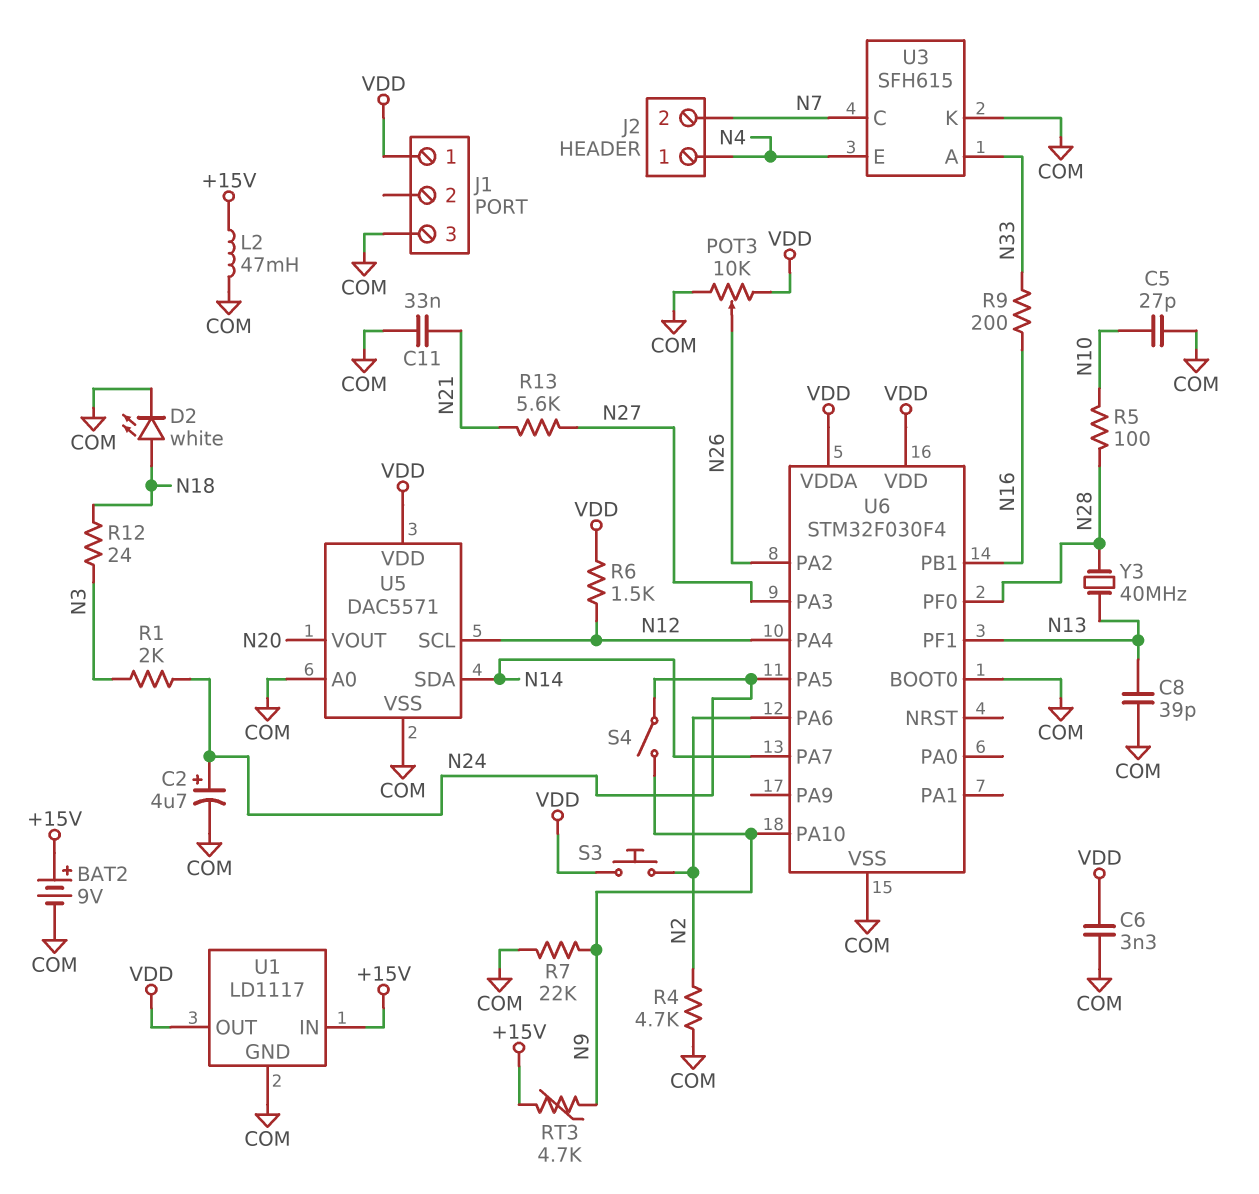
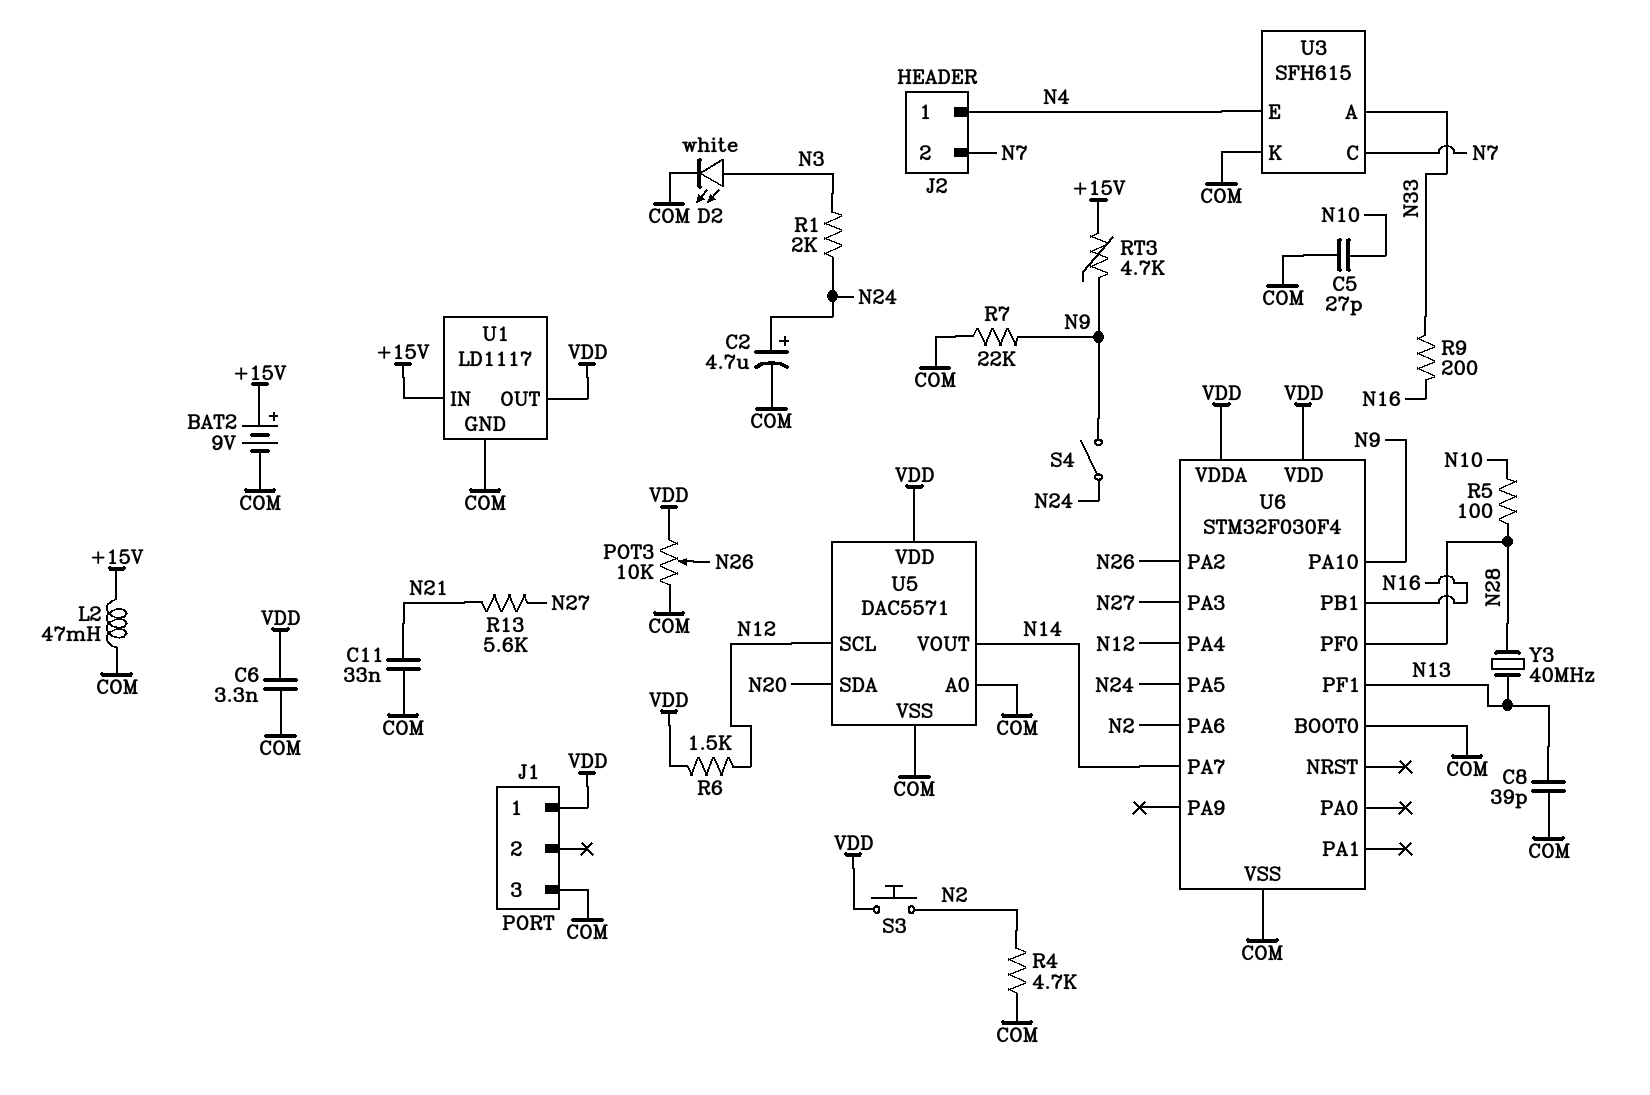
D2: LED white (A N18, K COM) -> LED white (A N3, K COM)
R12: 24 (N3, N18) -> none
U5 pin SDA: N14 -> N20
U5 pin VOUT: N20 -> N14

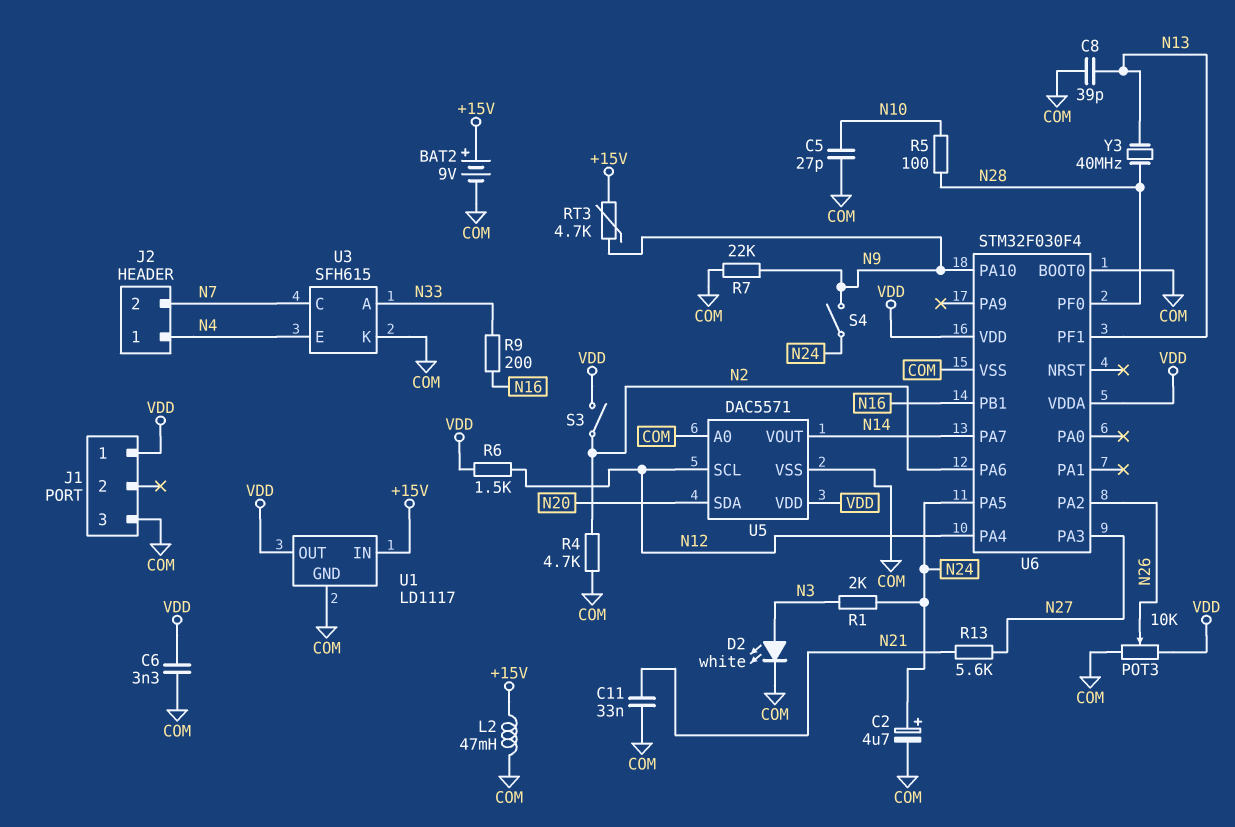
S3: button (N2, VDD) -> switch (N2, VDD)

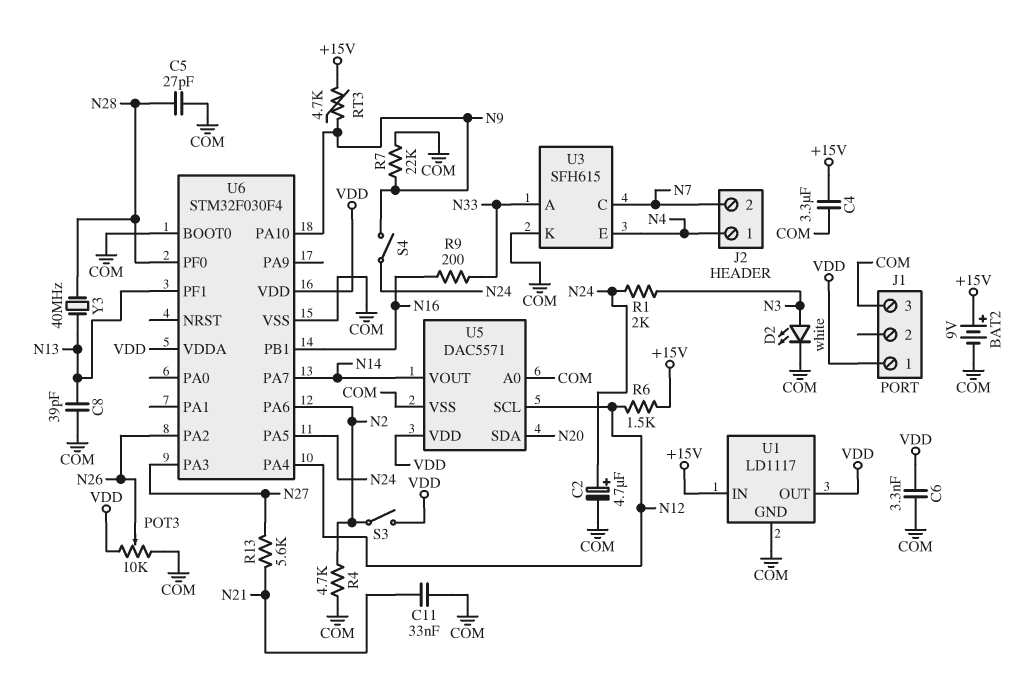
C4: none -> 3.3uF (+15V, COM)
C5: 27pF (COM, N10) -> 27pF (COM, N28)
L2: 47mH (+15V, COM) -> none
R5: 100 (N10, N28) -> none
R6: 1.5k (N12, VDD) -> 1.5k (+15V, N12)

